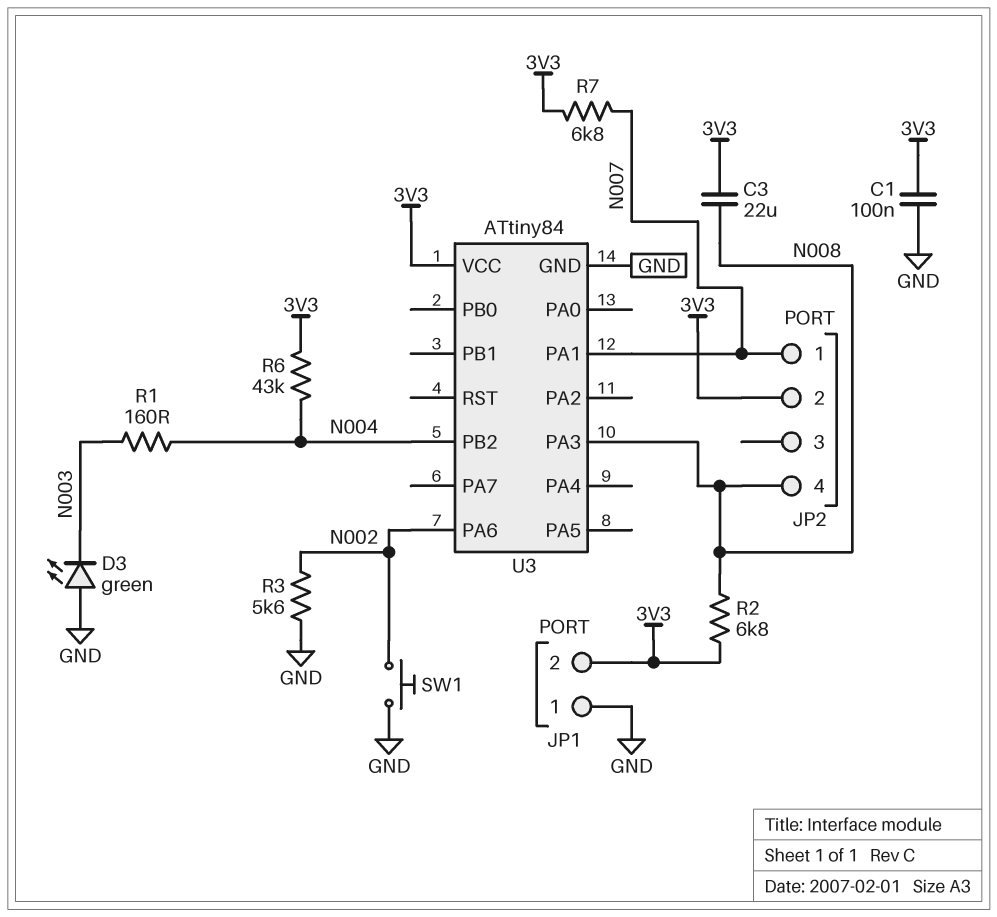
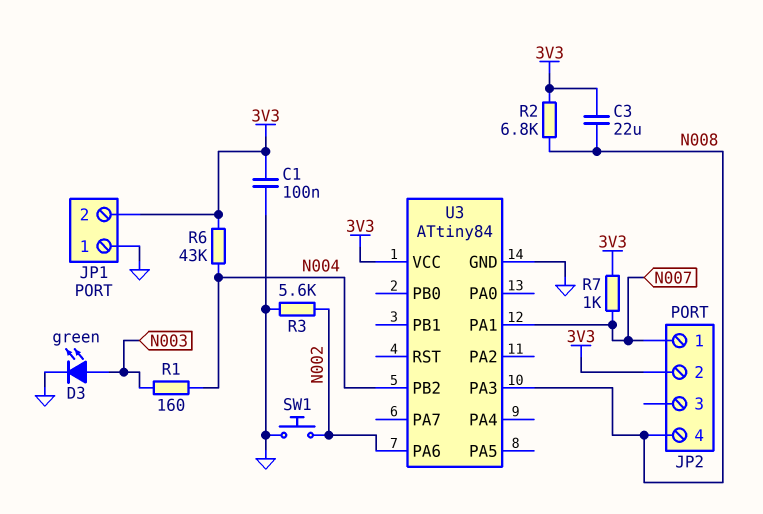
D3: LED green (A GND, K N003) -> LED green (A N003, K GND)
R7: 6.8k (3V3, N007) -> 1k (3V3, N007)

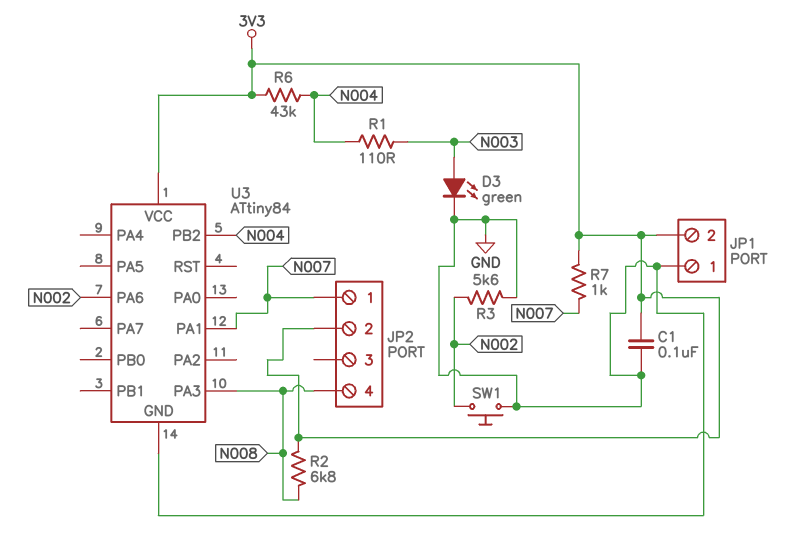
C3: 22uF (3V3, N008) -> none
R1: 160 (N003, N004) -> 110 (N003, N004)

